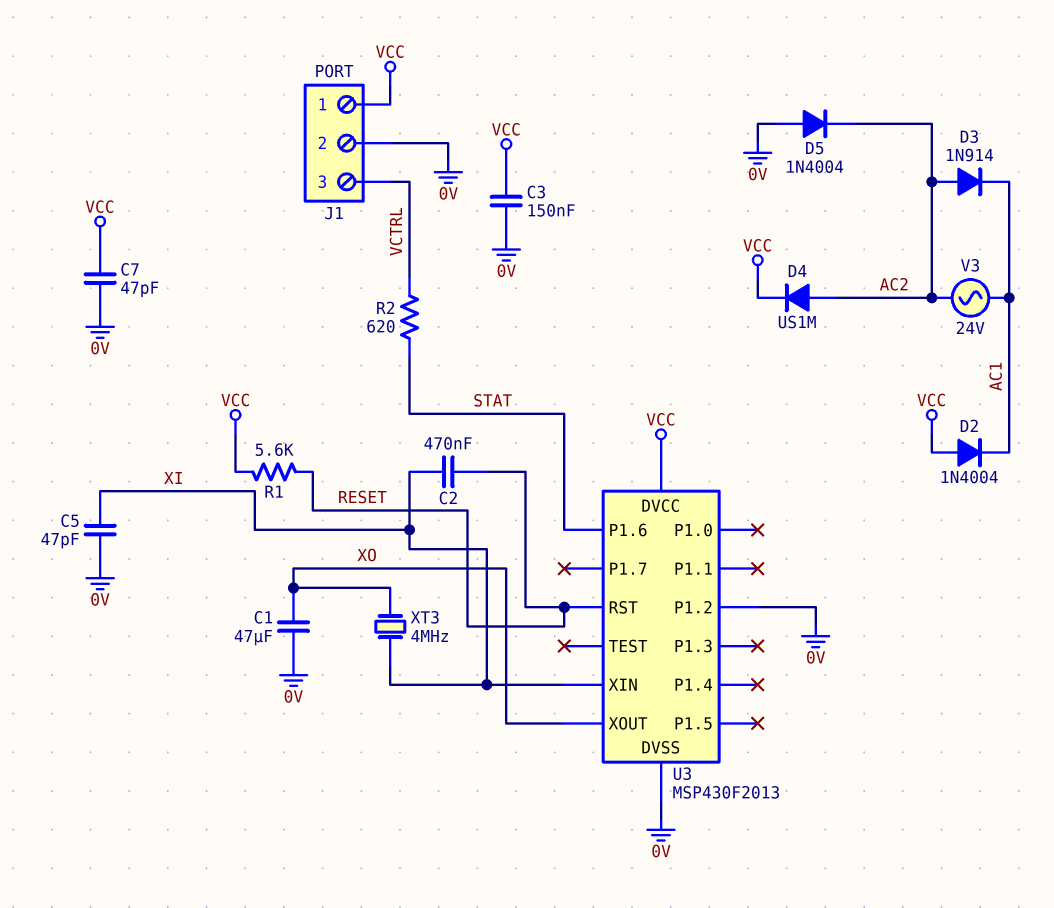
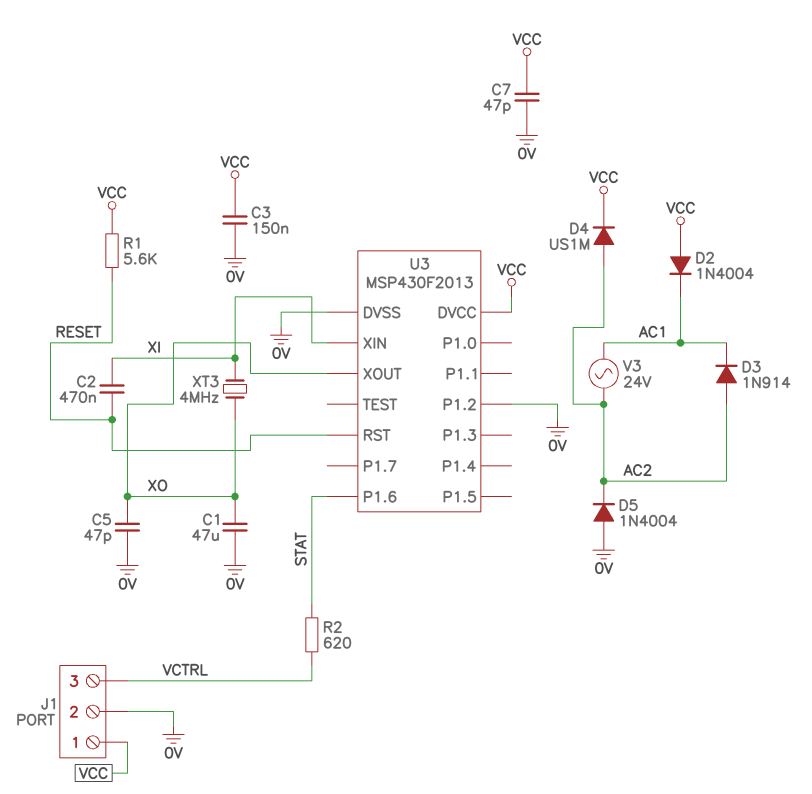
C5: 47pF (0V, XI) -> 47pF (0V, XO)

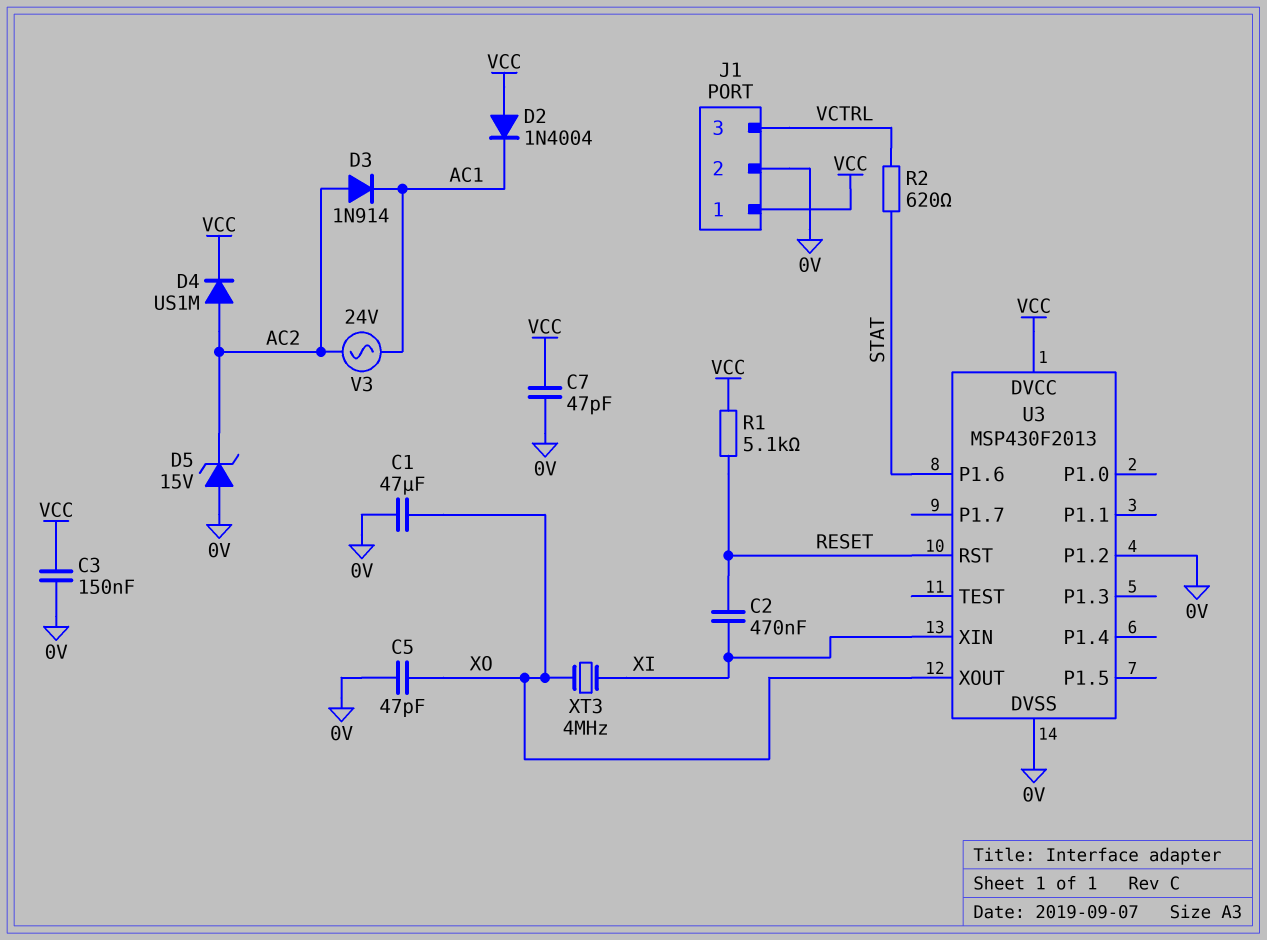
D5: diode 1N4004 (A 0V, K AC2) -> zener 15V (A 0V, K AC2)
R1: 5.6k (RESET, VCC) -> 5.1k (RESET, VCC)

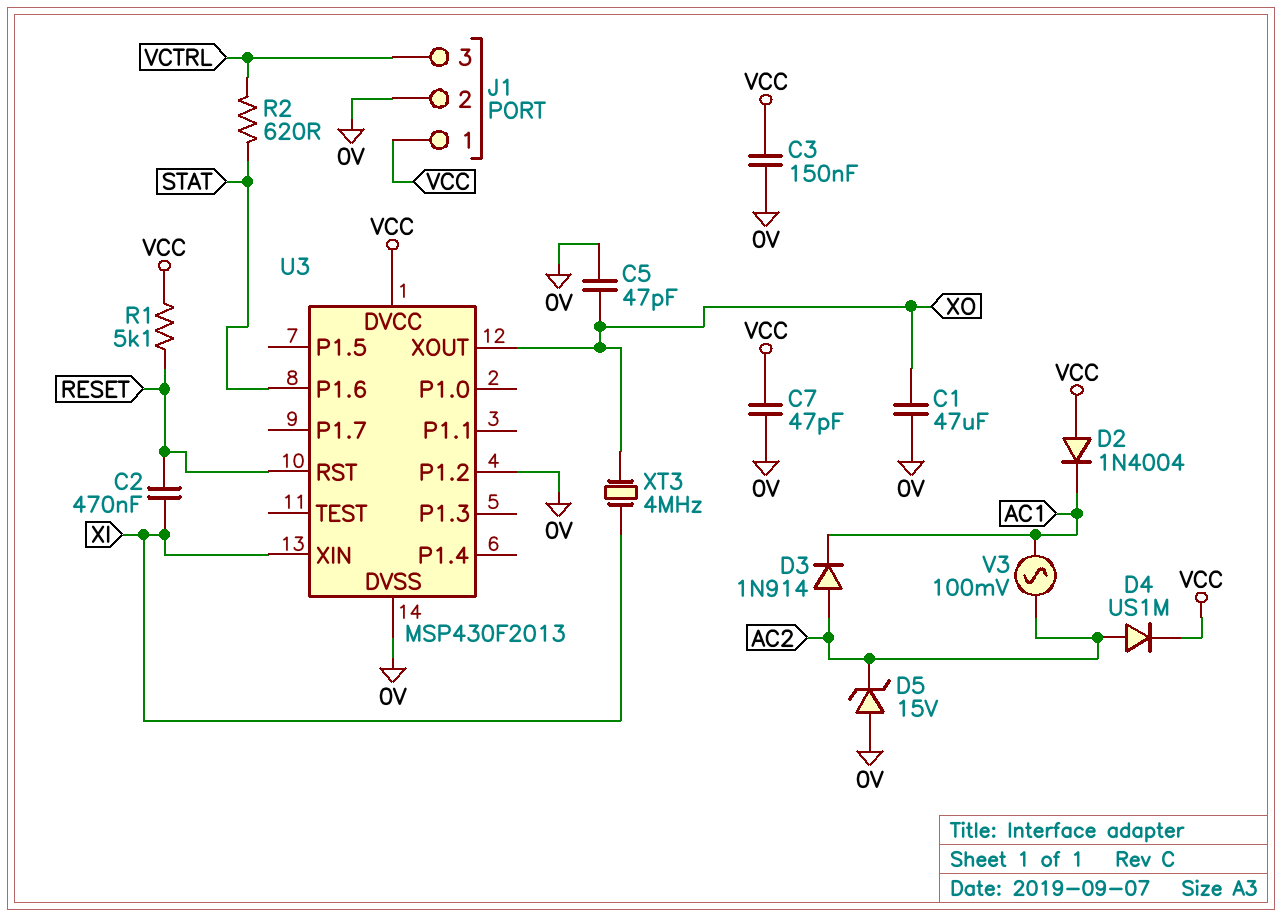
V3: AC 24V (AC1, AC2) -> AC 100mV (AC1, AC2)

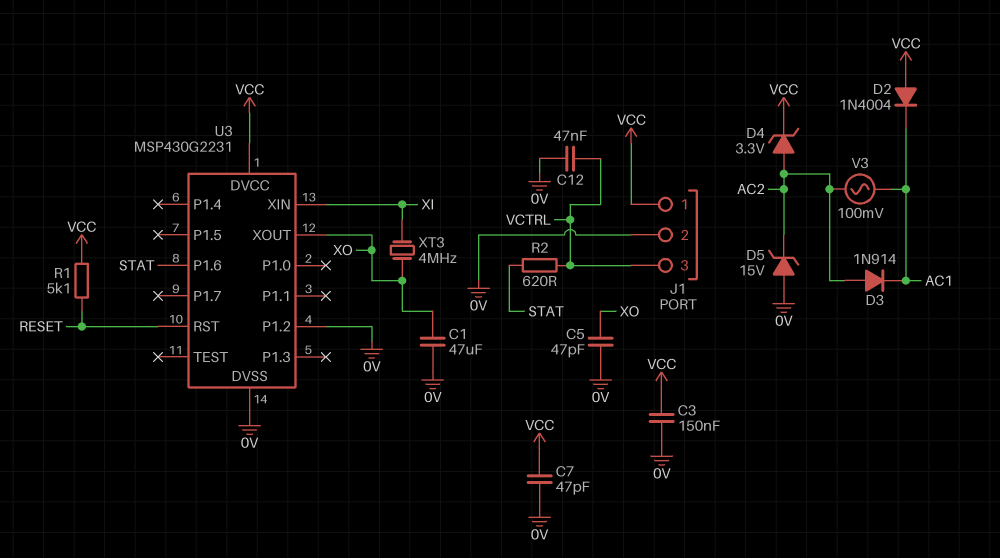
C2: 470nF (RESET, XI) -> none
C12: none -> 47nF (0V, VCTRL)
D4: diode US1M (A AC2, K VCC) -> zener 3.3V (A AC2, K VCC)
U3: MSP430F2013 -> MSP430G2231

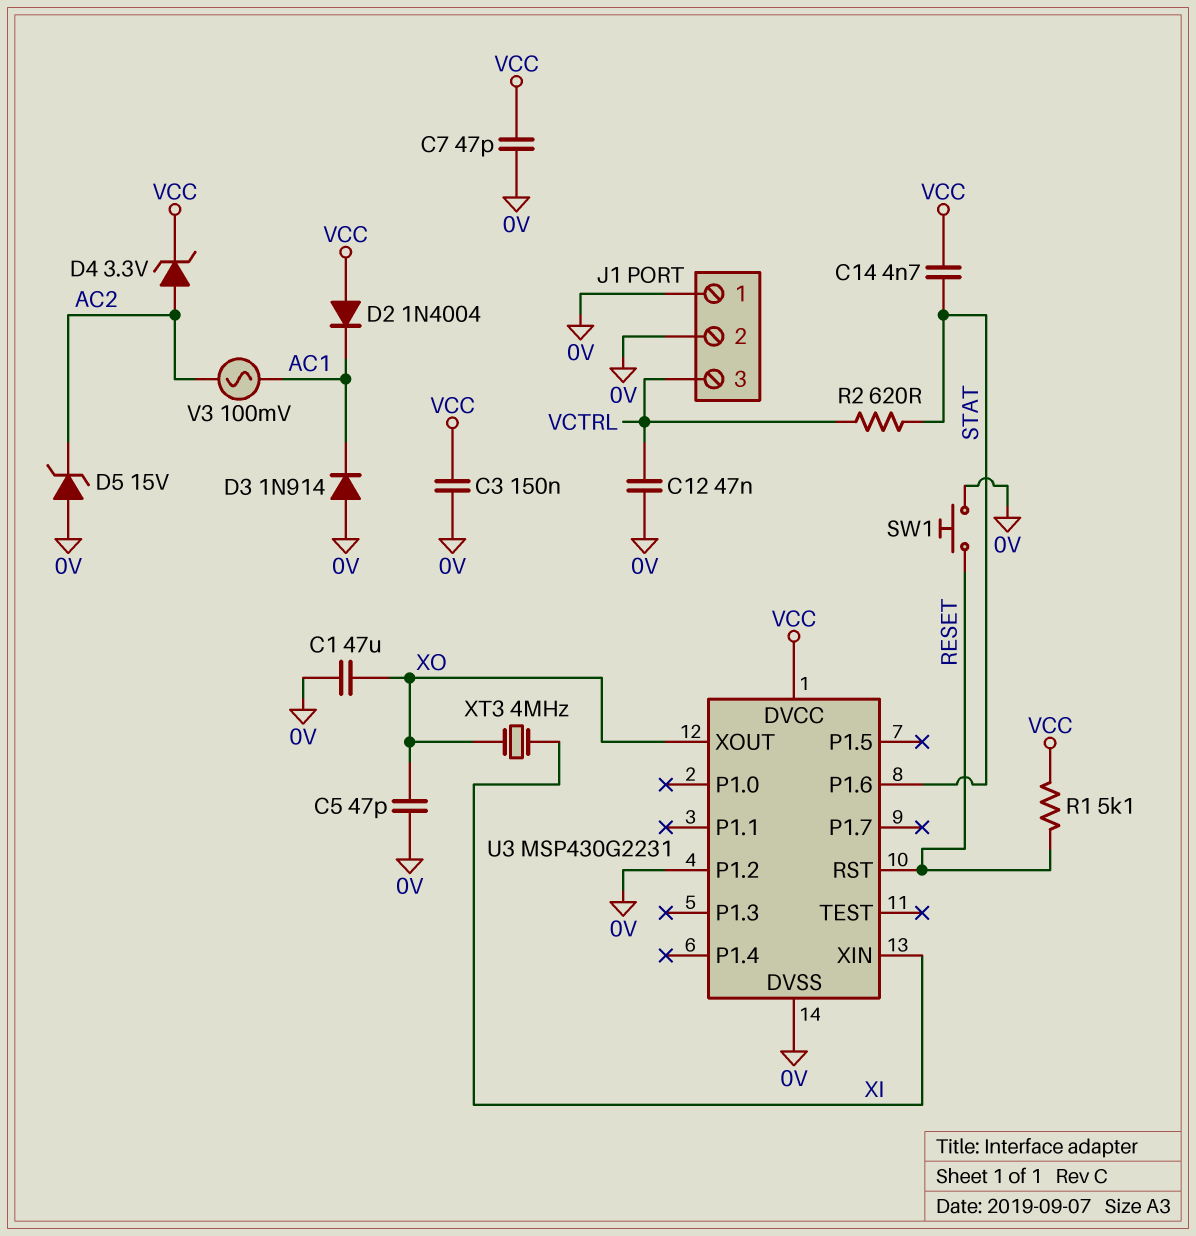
C14: none -> 4.7nF (STAT, VCC)
D3: diode 1N914 (A AC2, K AC1) -> diode 1N914 (A 0V, K AC1)
J1 pin 1: VCC -> 0V
SW1: none -> button (0V, RESET)

